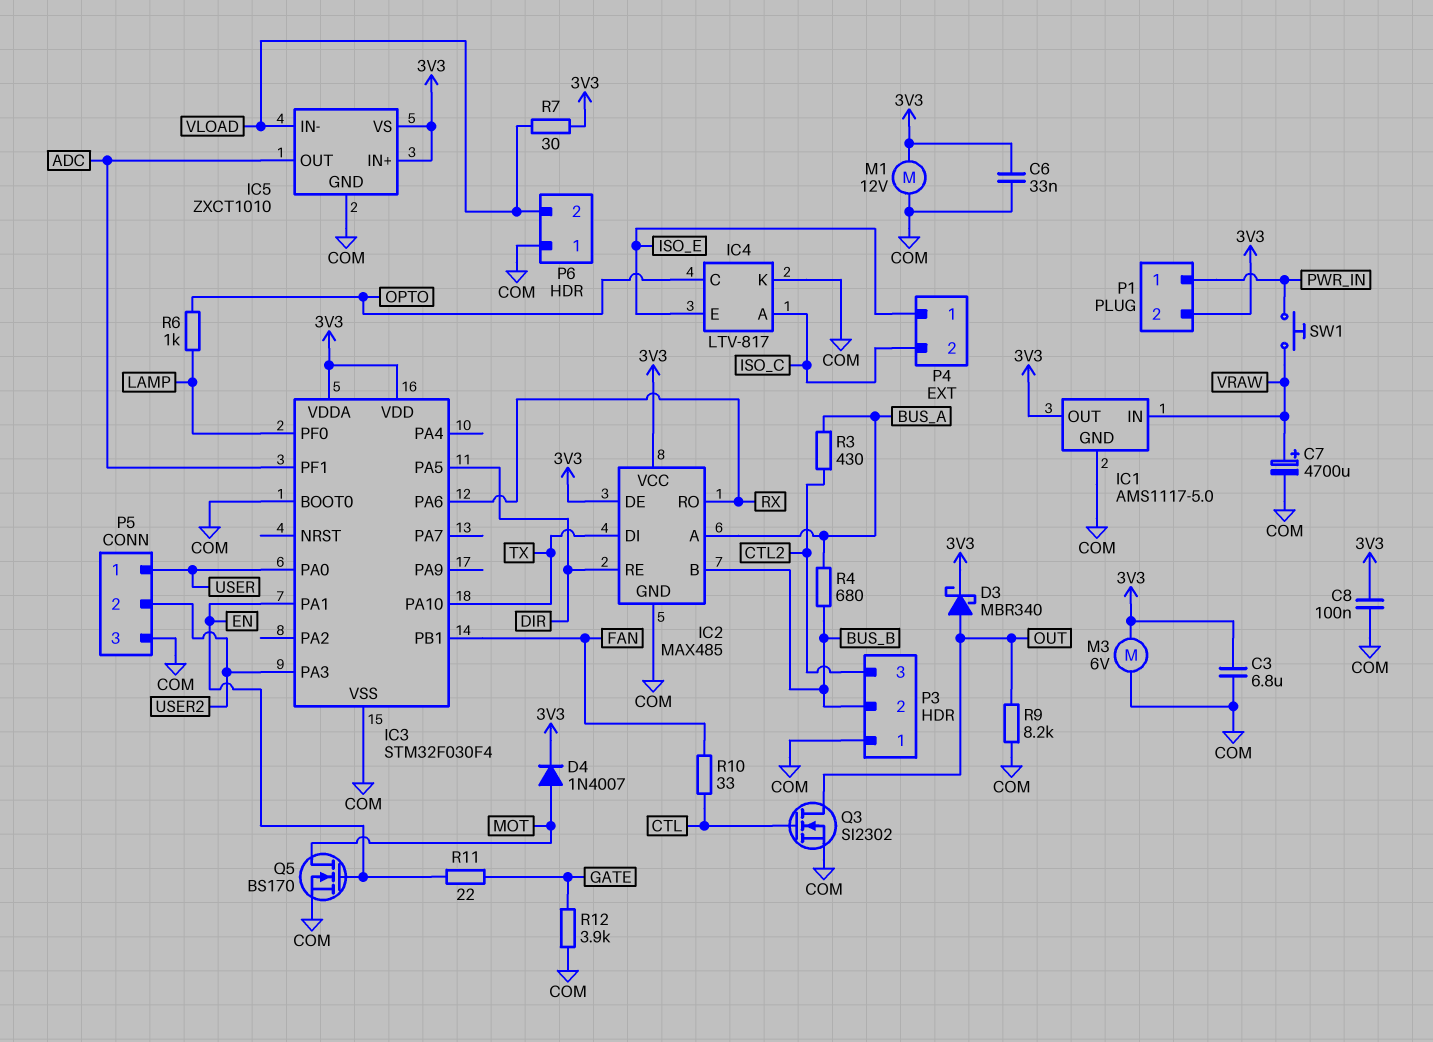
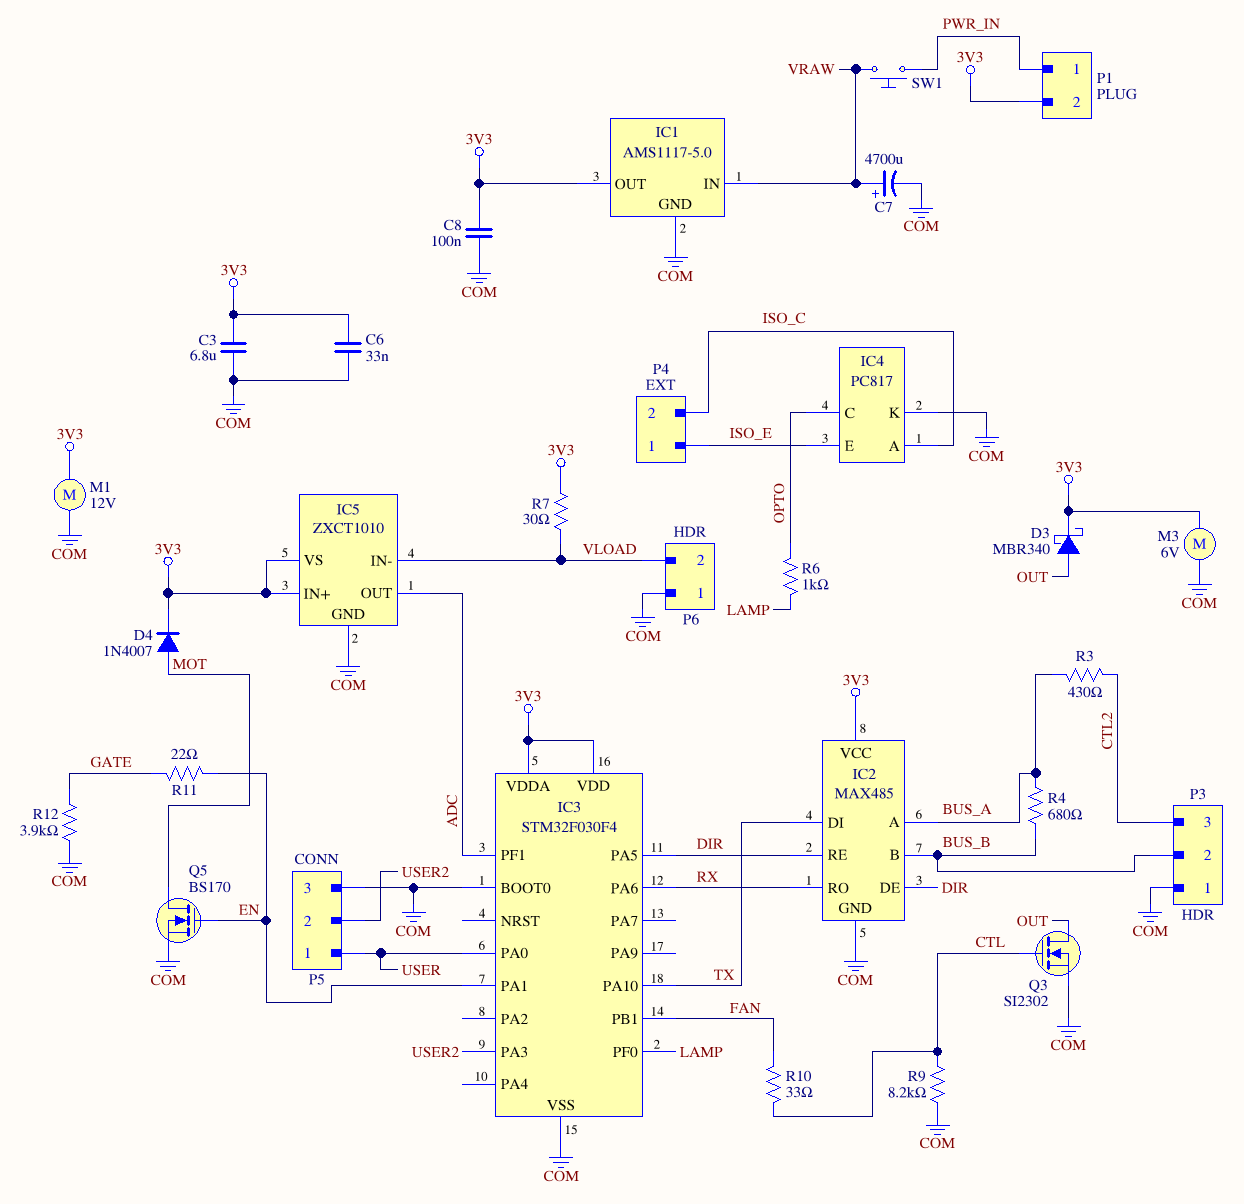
IC2 pin DE: 3V3 -> DIR
IC4: LTV-817 -> PC817
R9: 8.2k (COM, OUT) -> 8.2k (COM, CTL)

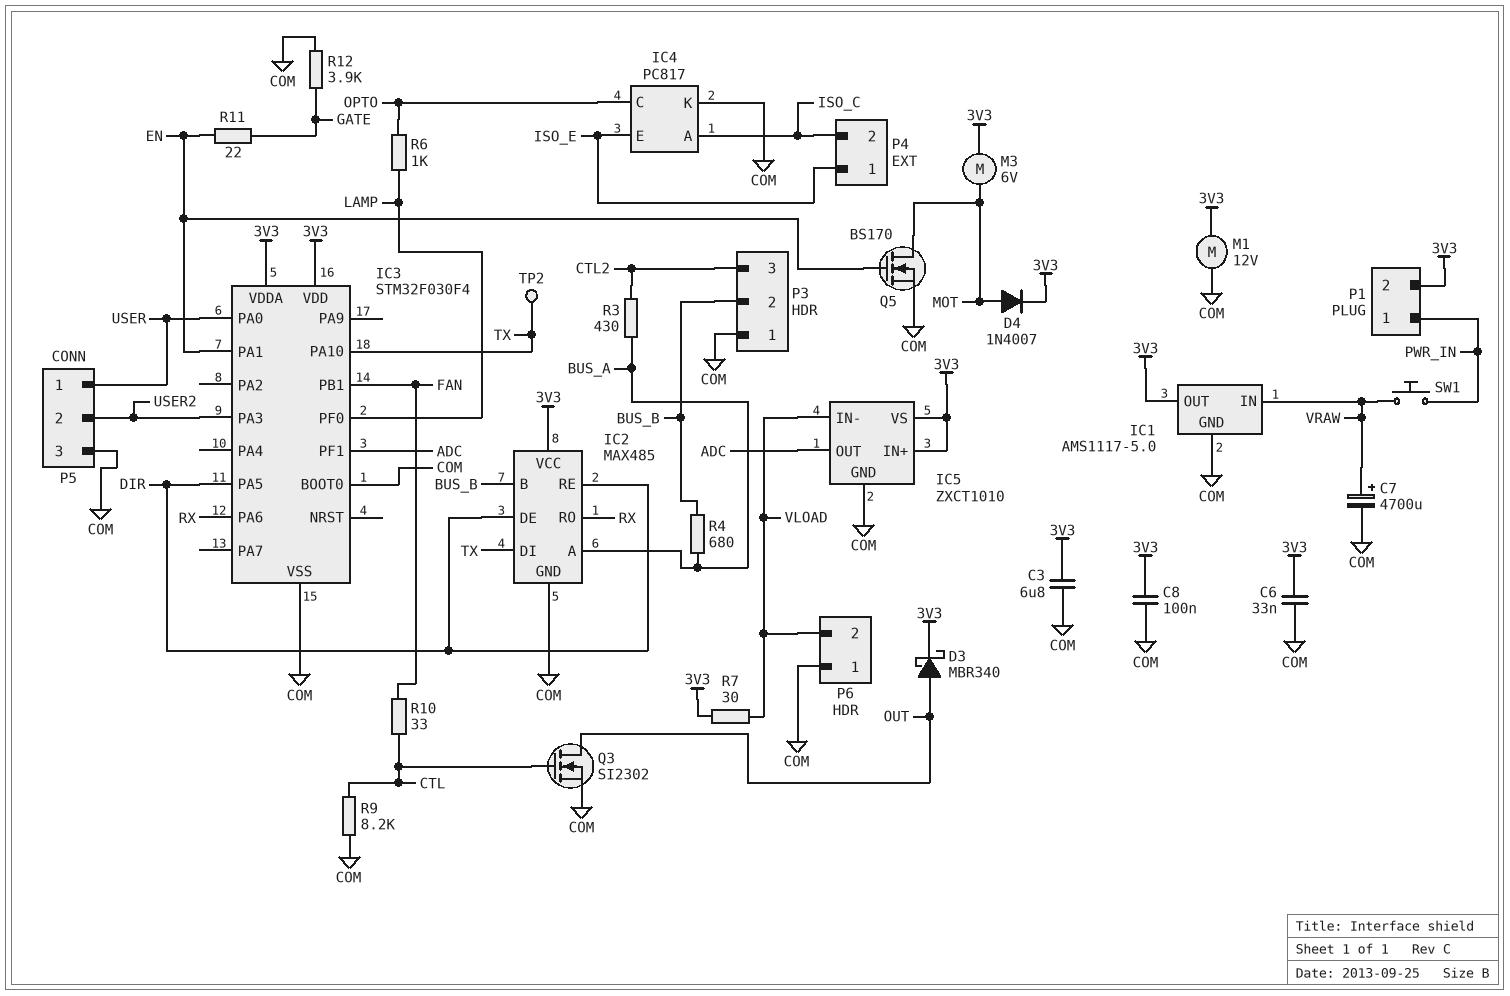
M3: motor 6V (3V3, COM) -> motor 6V (3V3, MOT)
TP2: none -> test point (TX)

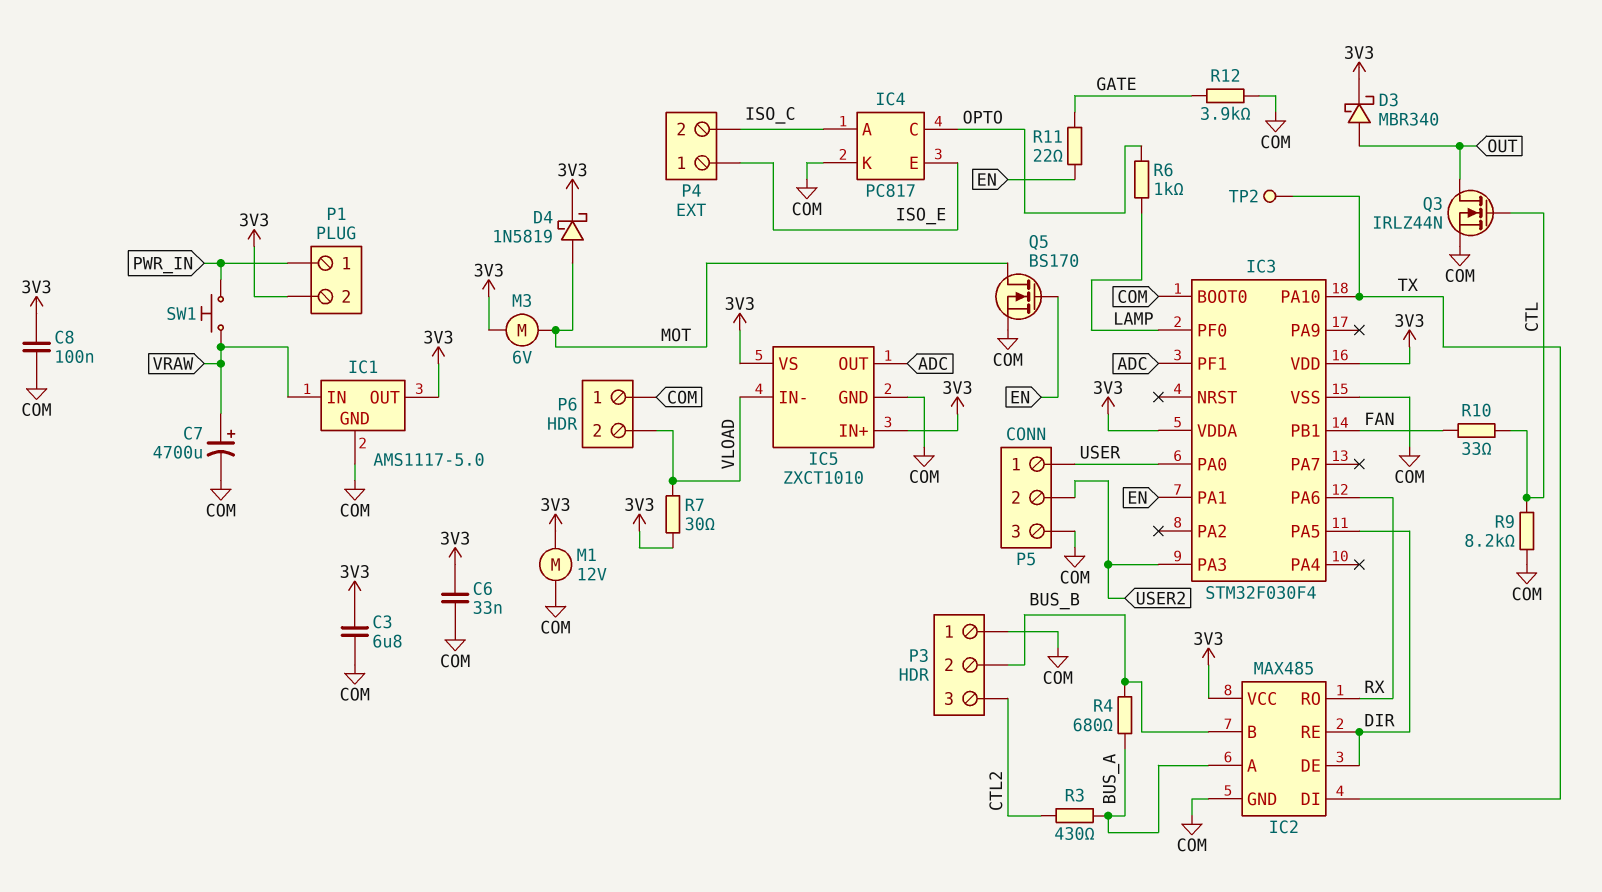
D4: diode 1N4007 (A MOT, K 3V3) -> schottky 1N5819 (A MOT, K 3V3)
Q3: NMOS SI2302 (G CTL, D OUT, S COM) -> NMOS IRLZ44N (G CTL, D OUT, S COM)

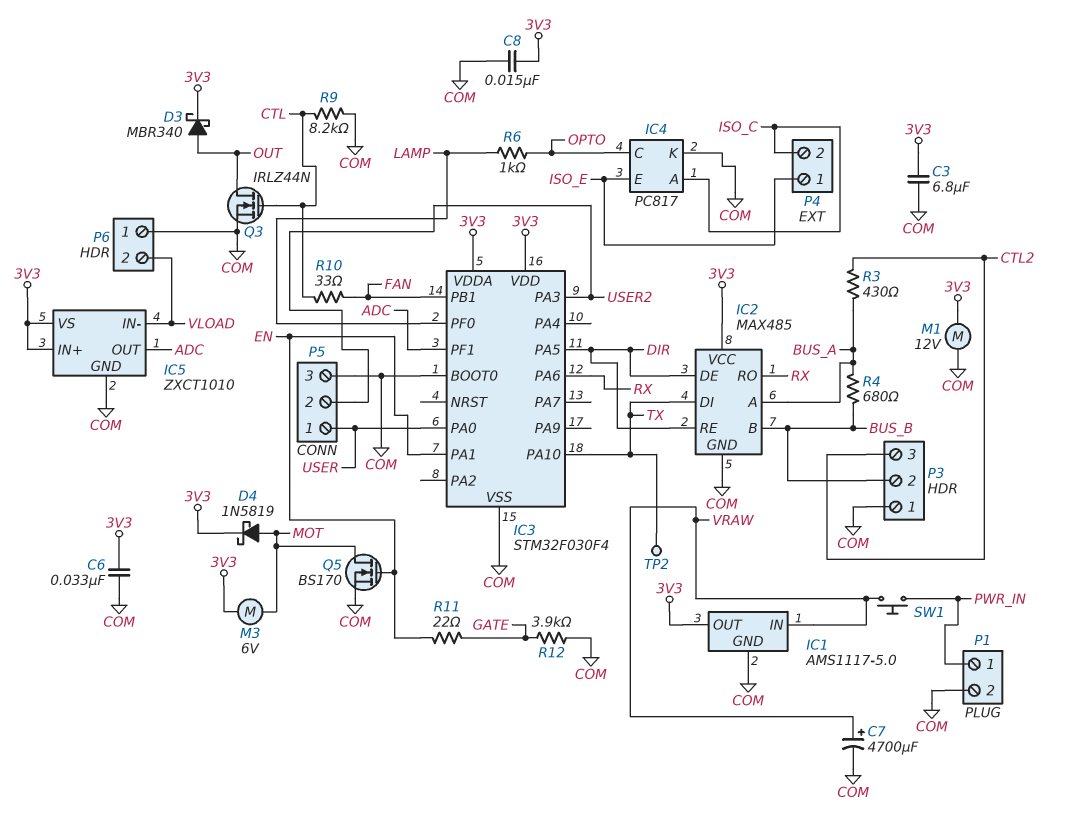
C8: 100nF (3V3, COM) -> 15nF (3V3, COM)
P1 pin 2: 3V3 -> COM
R7: 30 (3V3, VLOAD) -> none

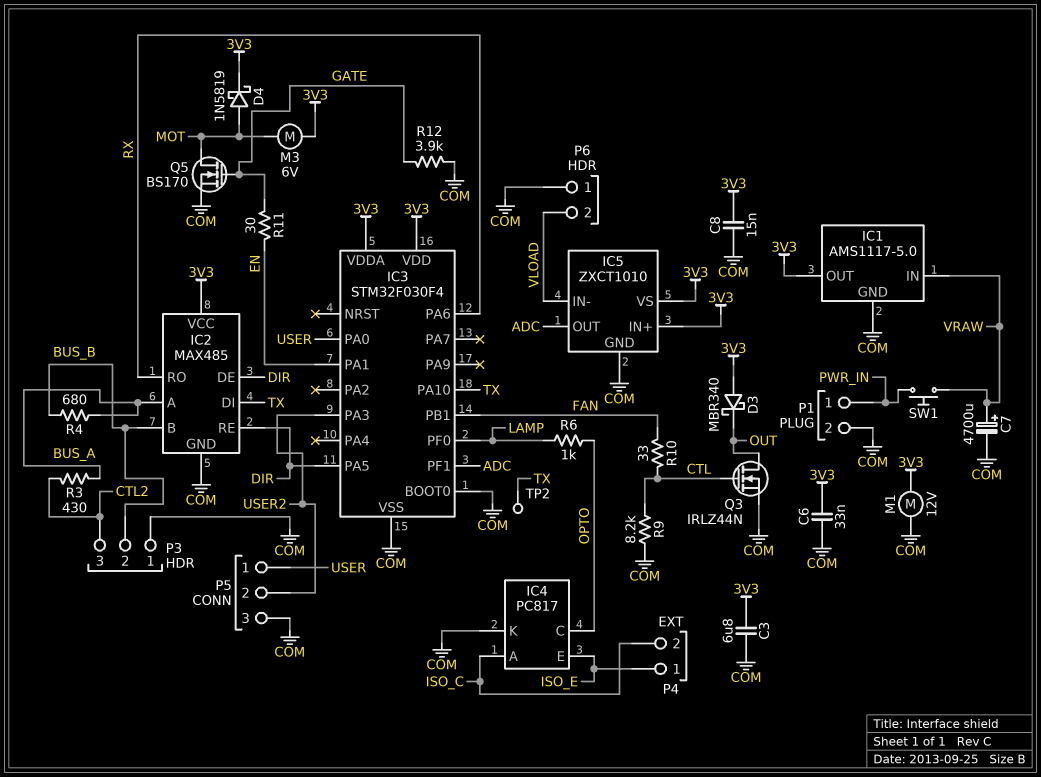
D3: schottky MBR340 (A OUT, K 3V3) -> schottky MBR340 (A 3V3, K OUT)
Q5: NMOS BS170 (G EN, D MOT, S COM) -> NMOS BS170 (G GATE, D MOT, S COM)
R11: 22 (EN, GATE) -> 30 (EN, GATE)

